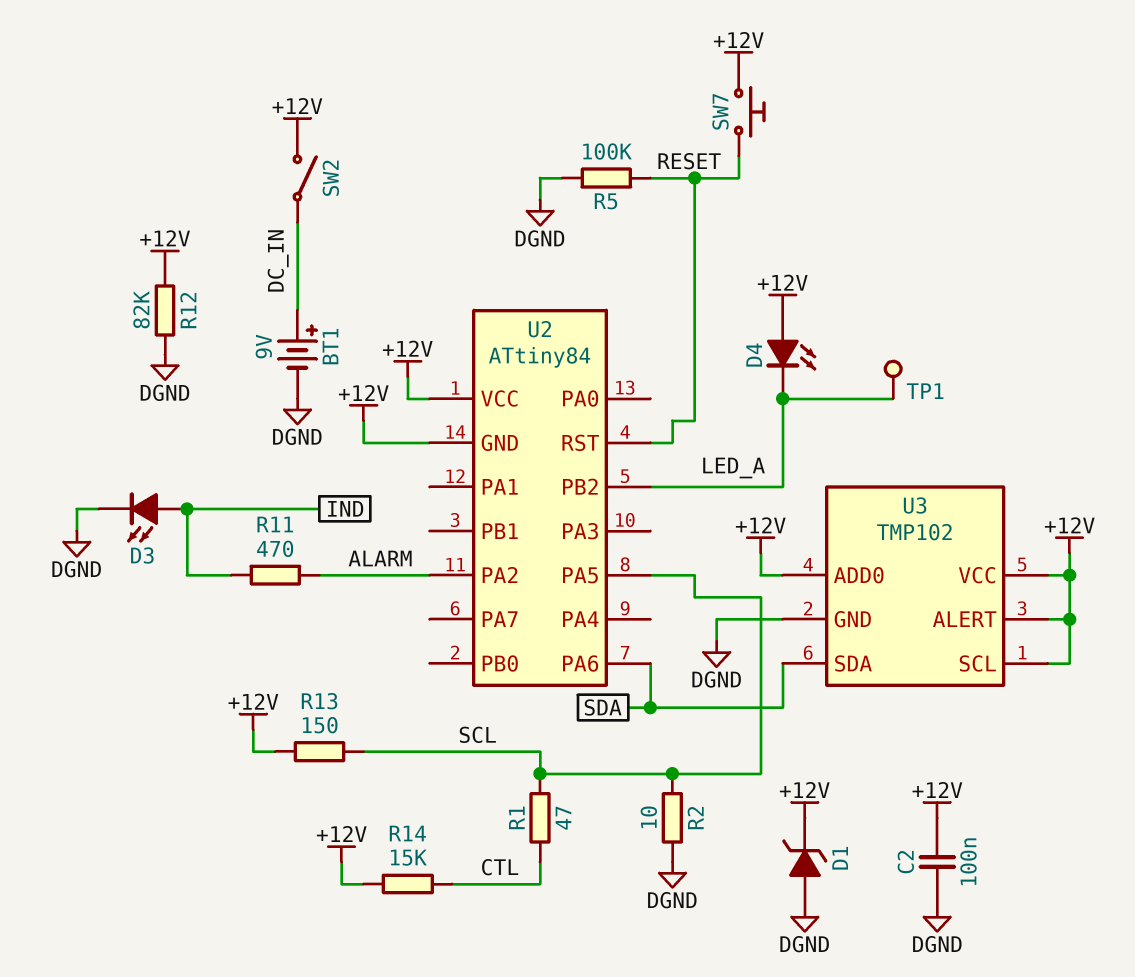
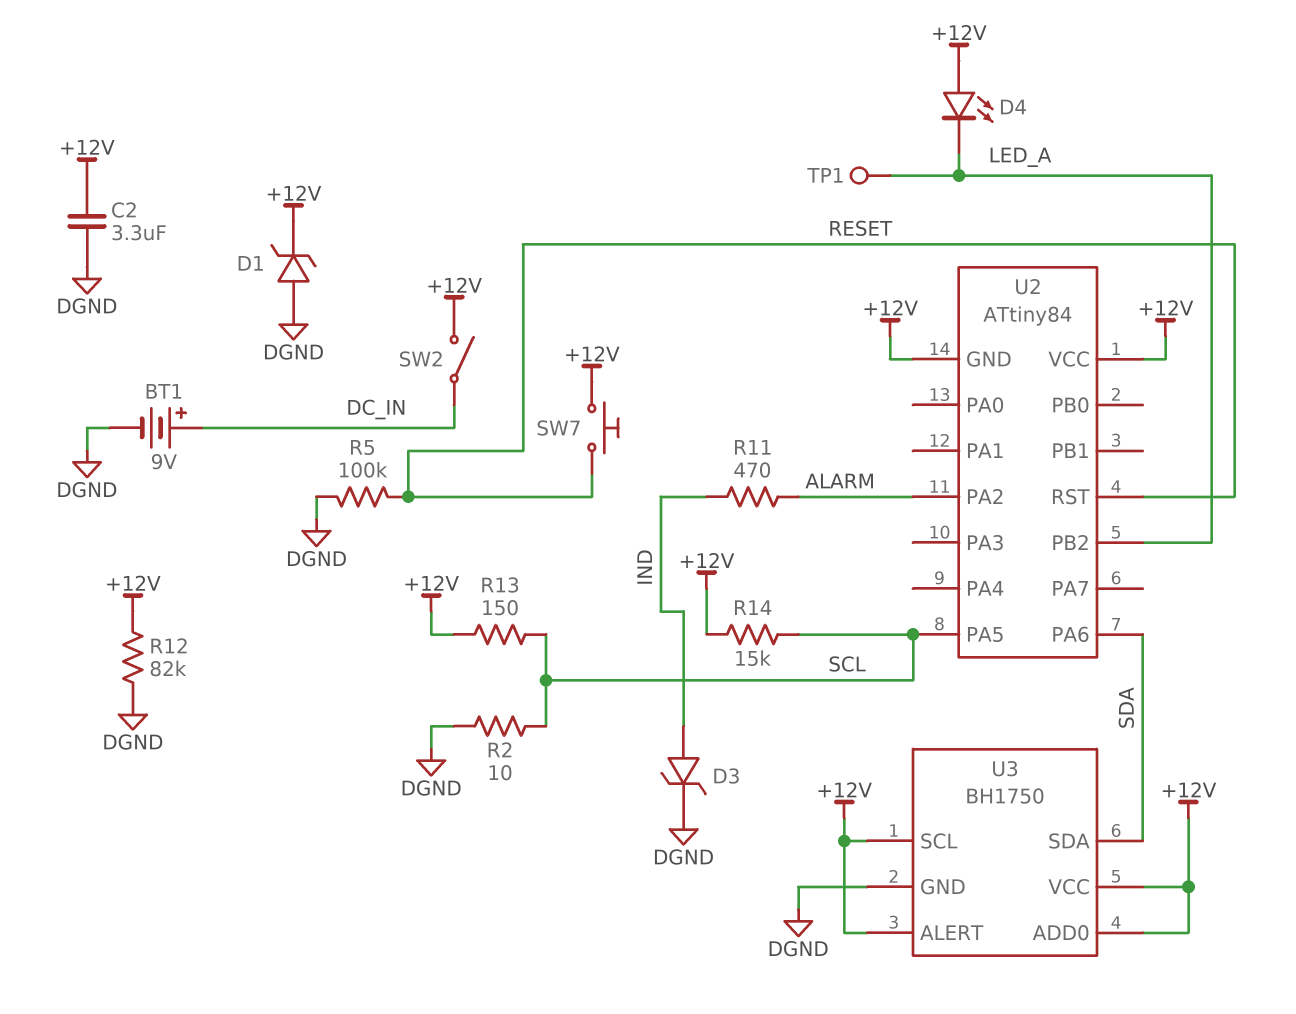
C2: 100nF (+12V, DGND) -> 3.3uF (+12V, DGND)
D3: LED (A IND, K DGND) -> zener (A IND, K DGND)
R1: 47 (CTL, SCL) -> none
R14: 15k (+12V, CTL) -> 15k (+12V, SCL)
U3: TMP102 -> BH1750

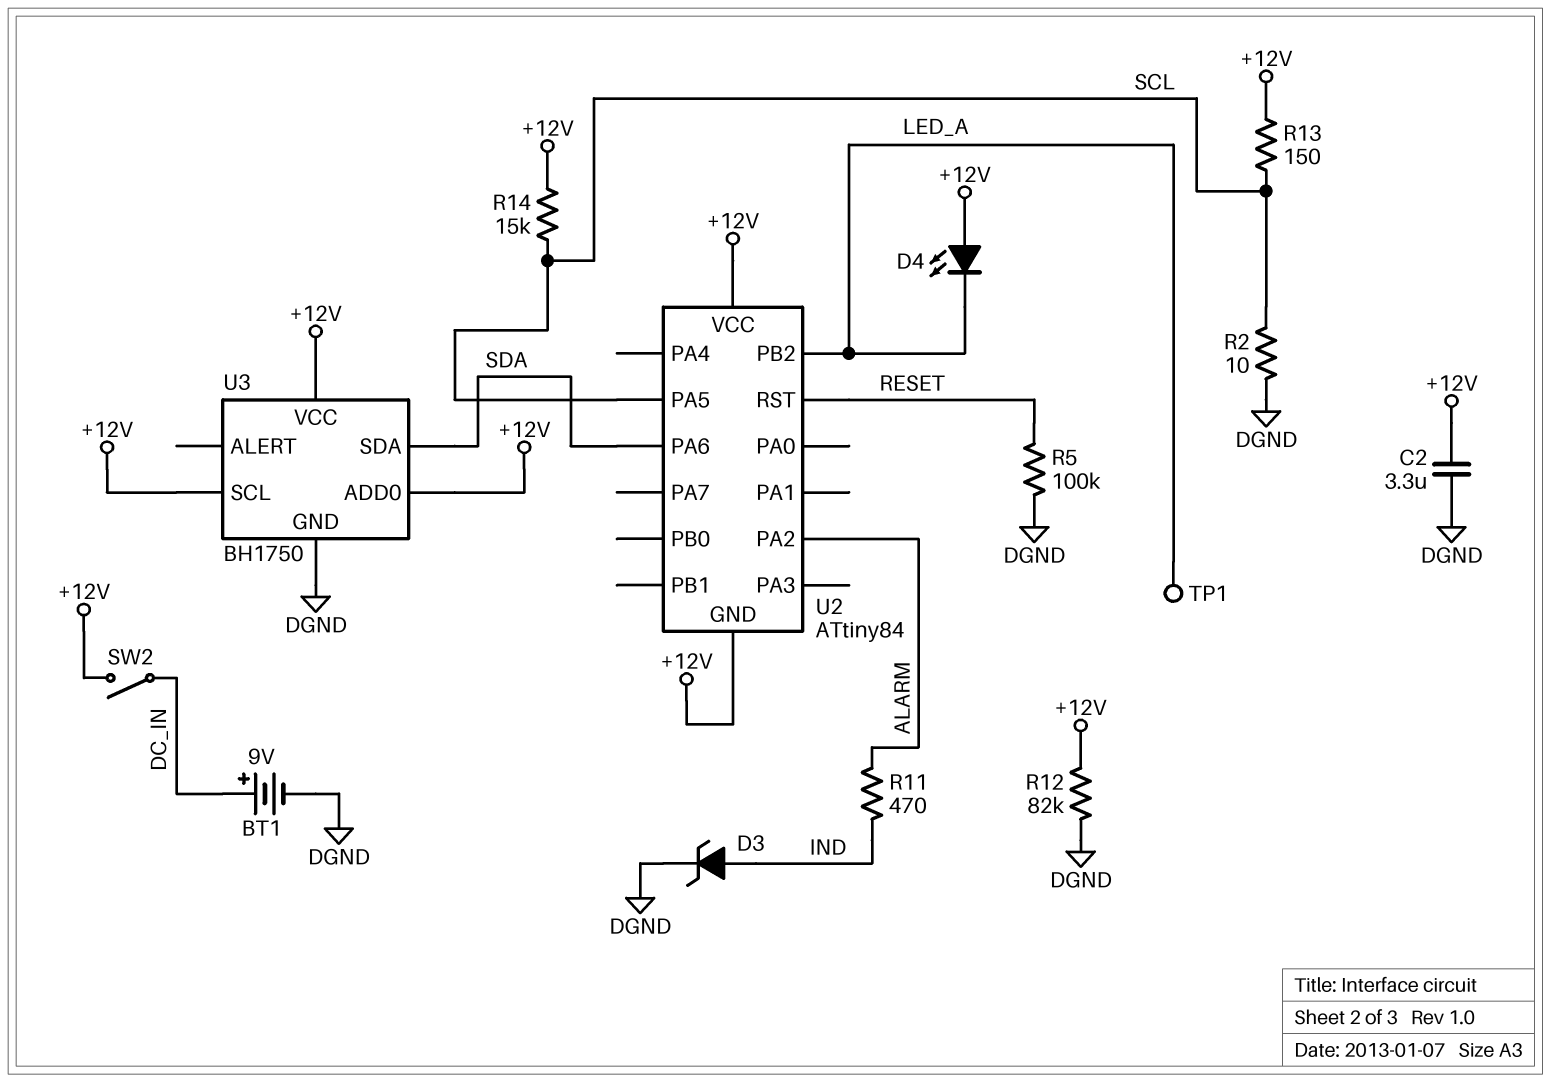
D1: zener (A DGND, K +12V) -> none
SW7: button (+12V, RESET) -> none
U3 pin ALERT: +12V -> none

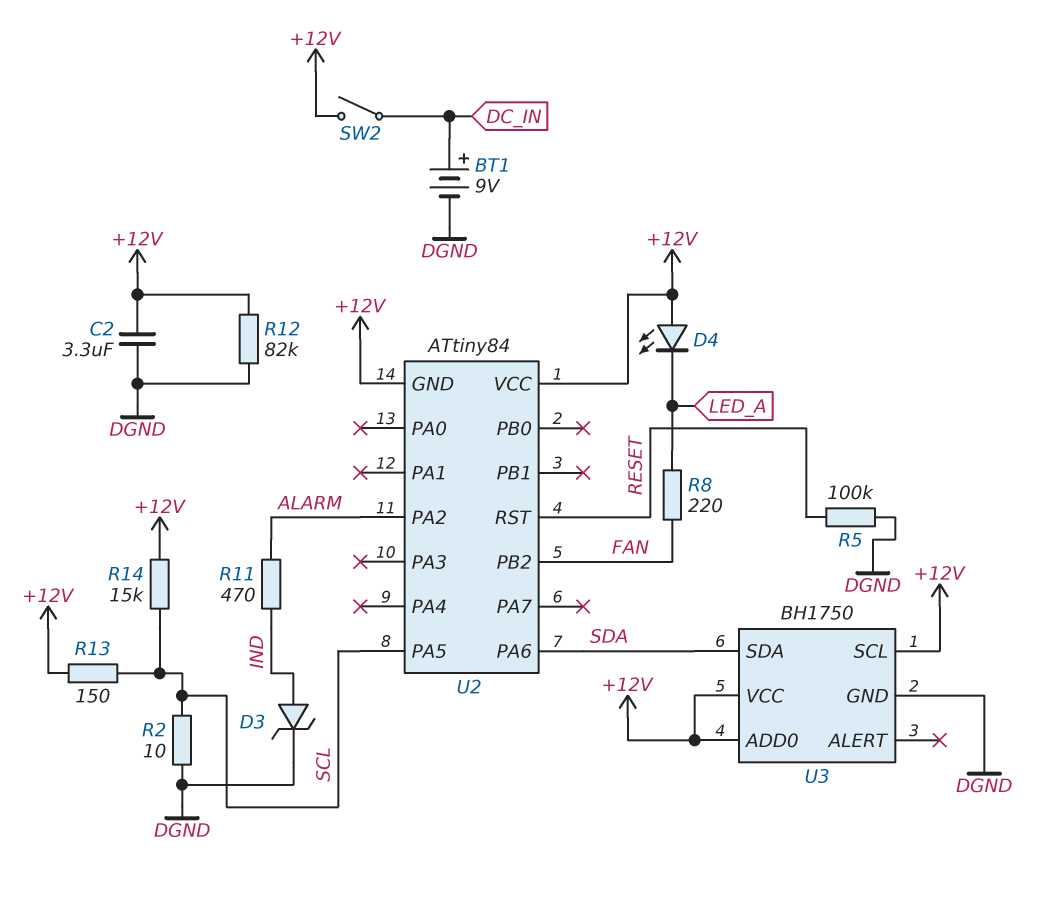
R8: none -> 220 (FAN, LED_A)
TP1: test point (LED_A) -> none
U2 pin PB2: LED_A -> FAN

